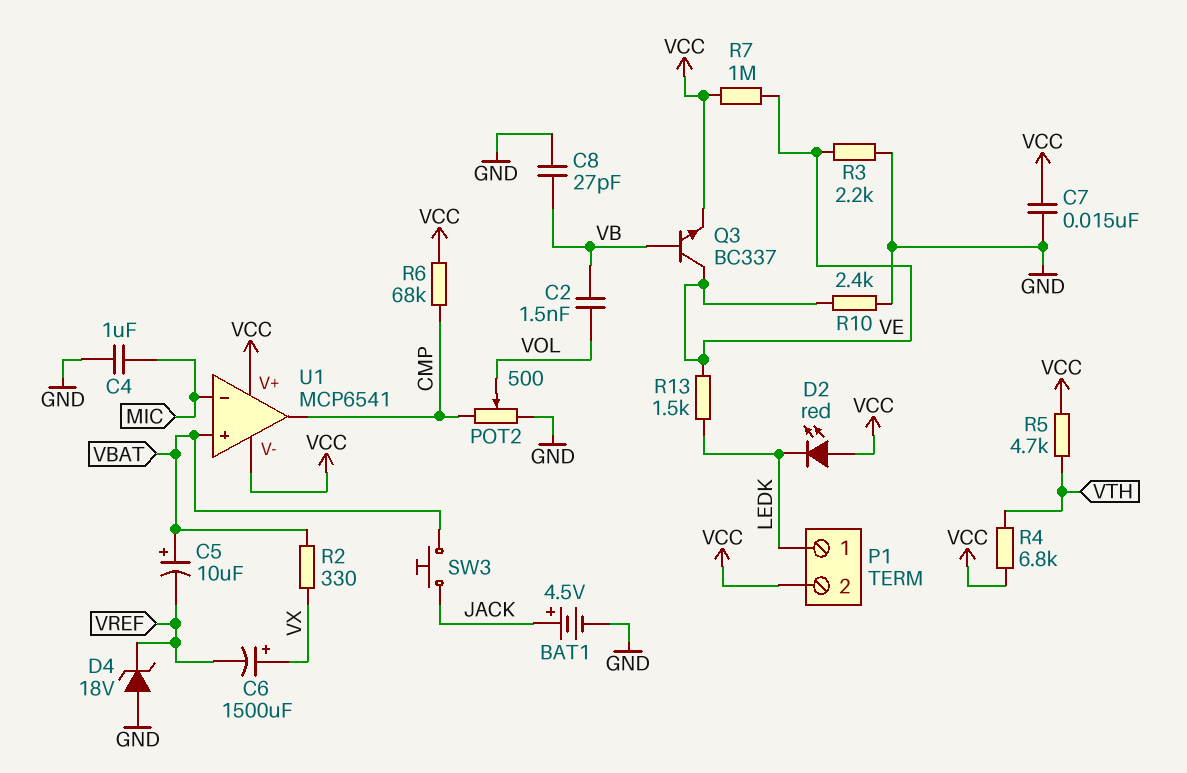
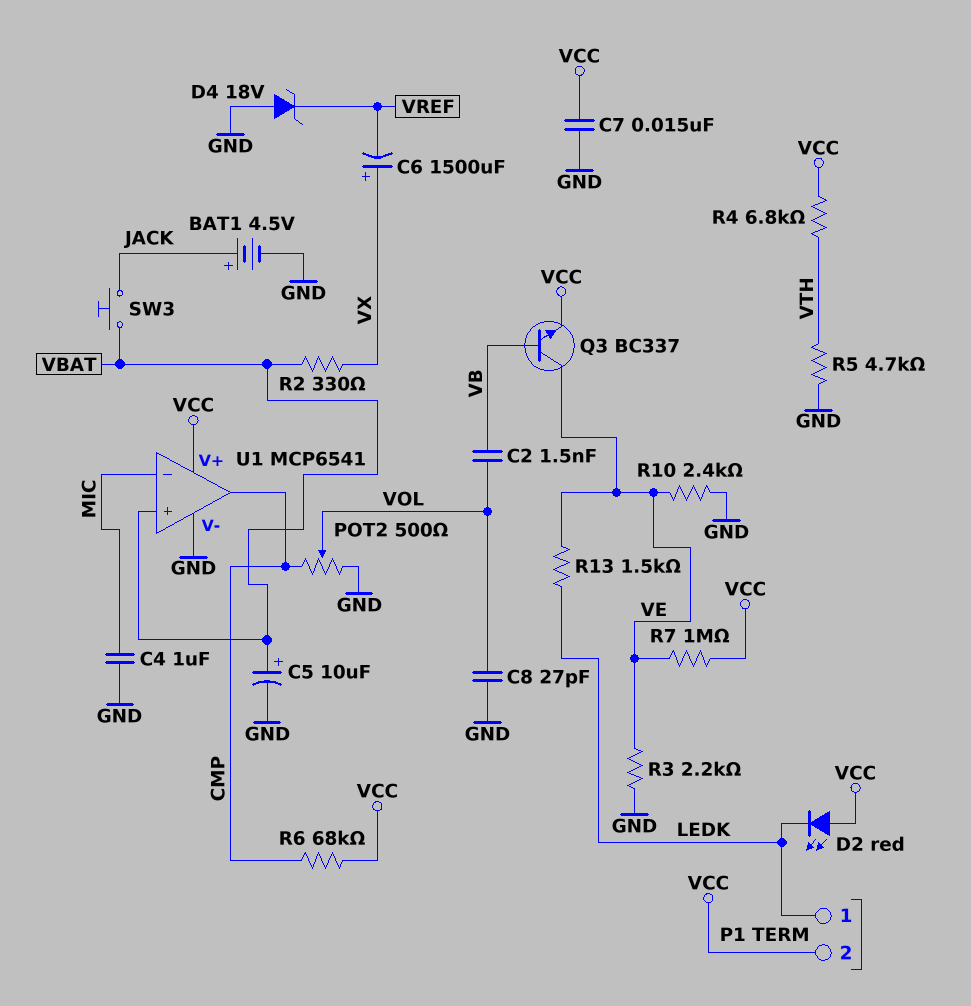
C5: 10uF (plus VBAT, minus VREF) -> 10uF (plus VBAT, minus GND)
C8: 27pF (GND, VB) -> 27pF (GND, VOL)
R5: 4.7k (VCC, VTH) -> 4.7k (GND, VTH)
U1 pin V-: VCC -> GND

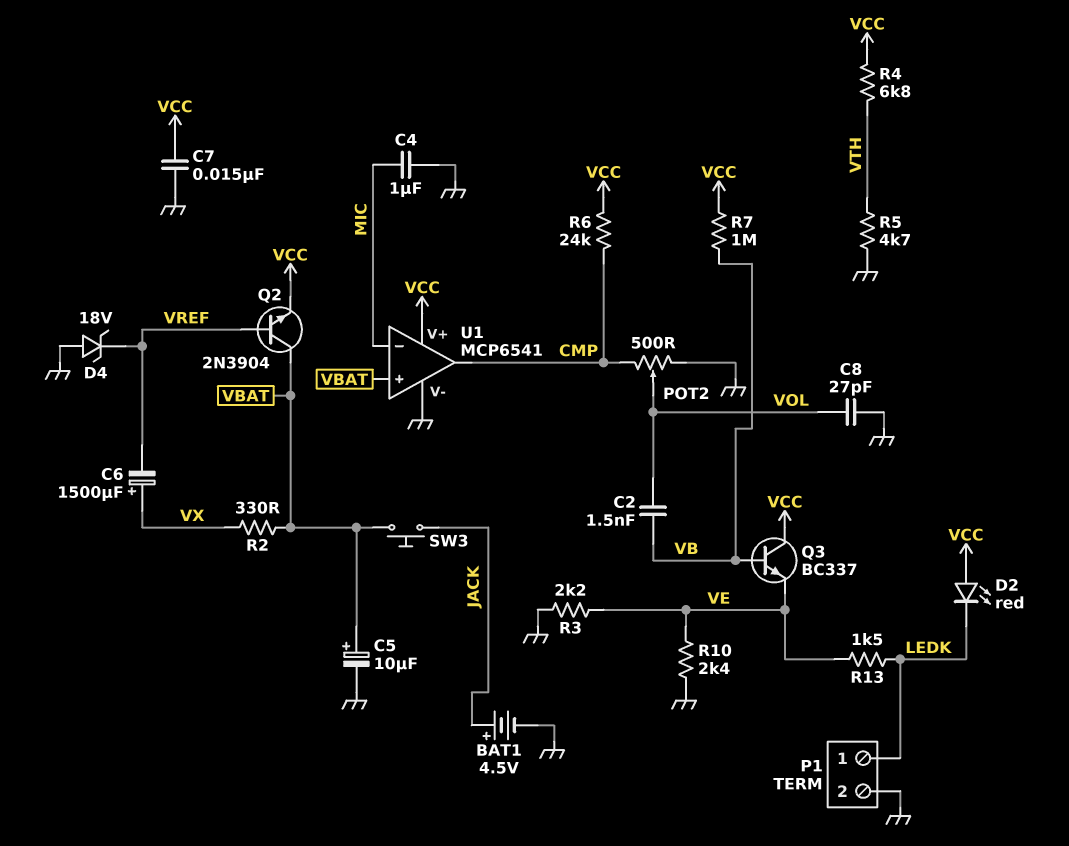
P1 pin 2: VCC -> GND
Q2: none -> NPN 2N3904 (B VREF, C VBAT, E VCC)
Q3: NPN BC337 (B VB, C VE, E VCC) -> NPN BC337 (B VB, C VCC, E VE)
R6: 68k (CMP, VCC) -> 24k (CMP, VCC)
R7: 1M (VCC, VE) -> 1M (VB, VCC)

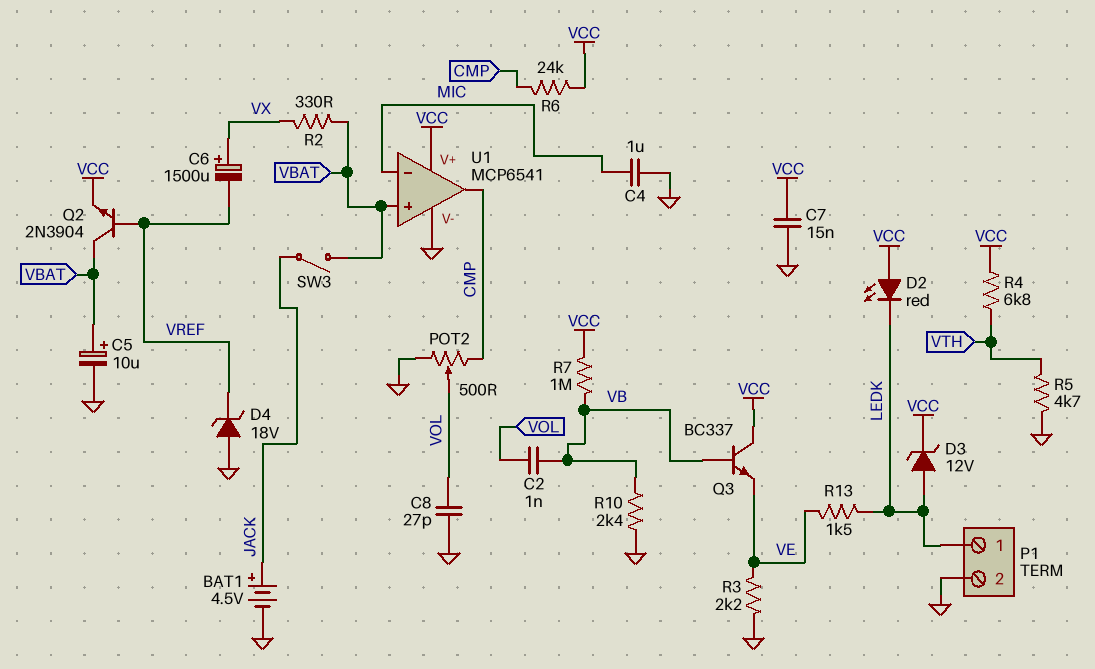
C2: 1.5nF (VB, VOL) -> 1nF (VB, VOL)
D3: none -> zener 12V (A LEDK, K VCC)
R10: 2.4k (GND, VE) -> 2.4k (GND, VB)
SW3: button (JACK, VBAT) -> switch (JACK, VBAT)

